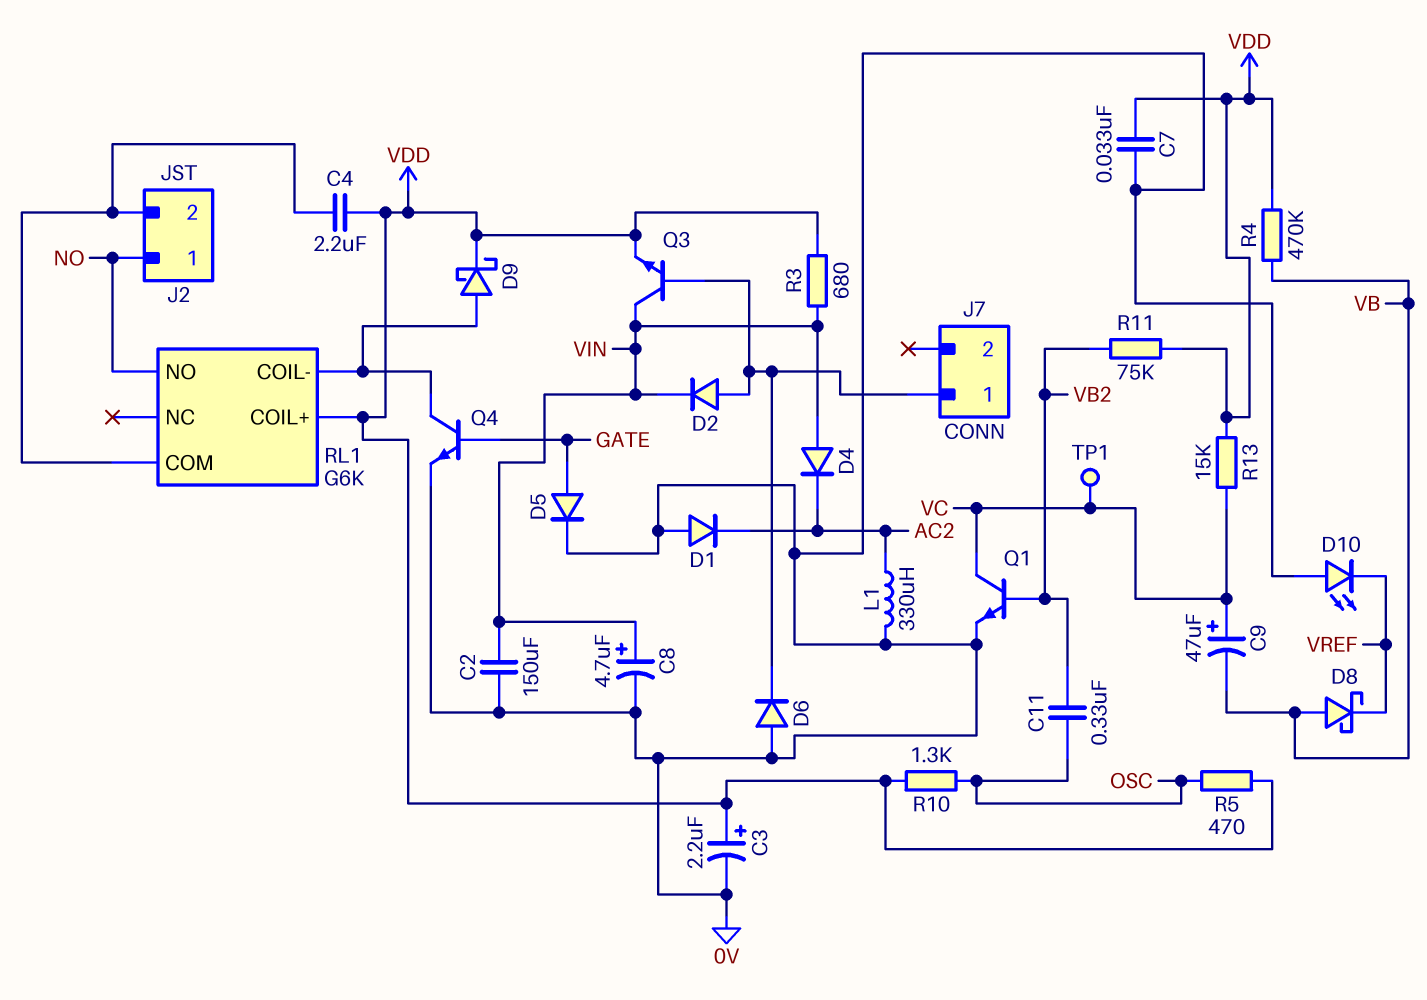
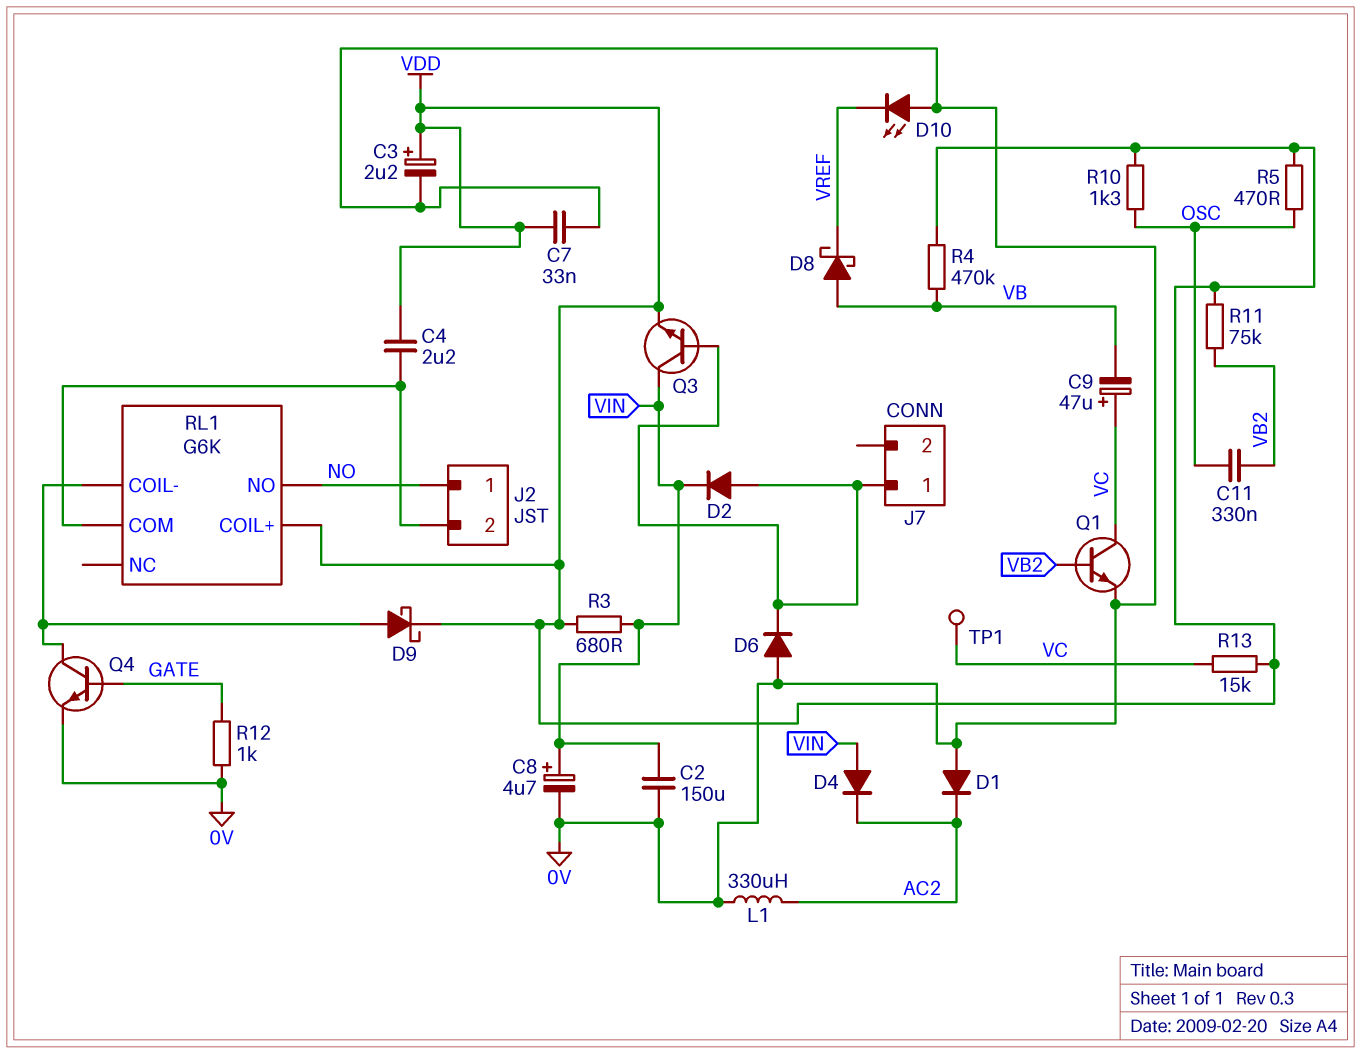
D5: diode (A GATE, K 0V) -> none
R12: none -> 1k (0V, GATE)

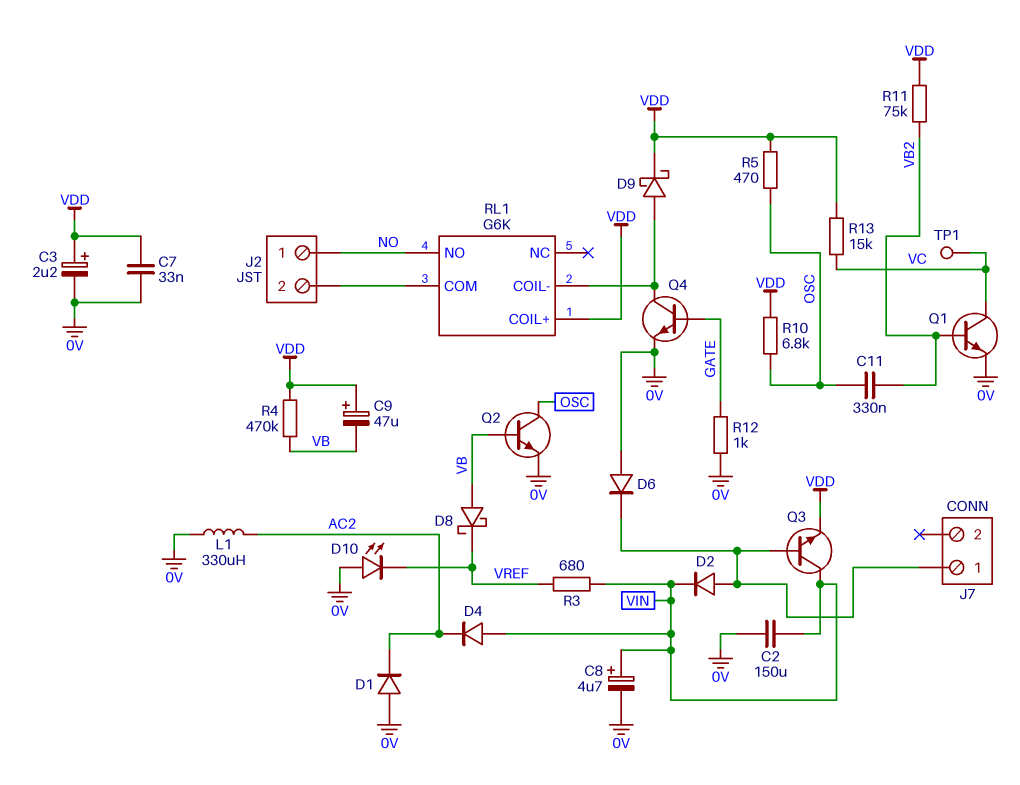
C4: 2.2uF (J2/2, VDD) -> none
C9: 47uF (plus VC, minus VB) -> 47uF (plus VDD, minus VB)
Q2: none -> NPN (B VB, C OSC, E 0V)
R3: 680 (VDD, VIN) -> 680 (VIN, VREF)
R10: 1.3k (OSC, VDD) -> 6.8k (OSC, VDD)

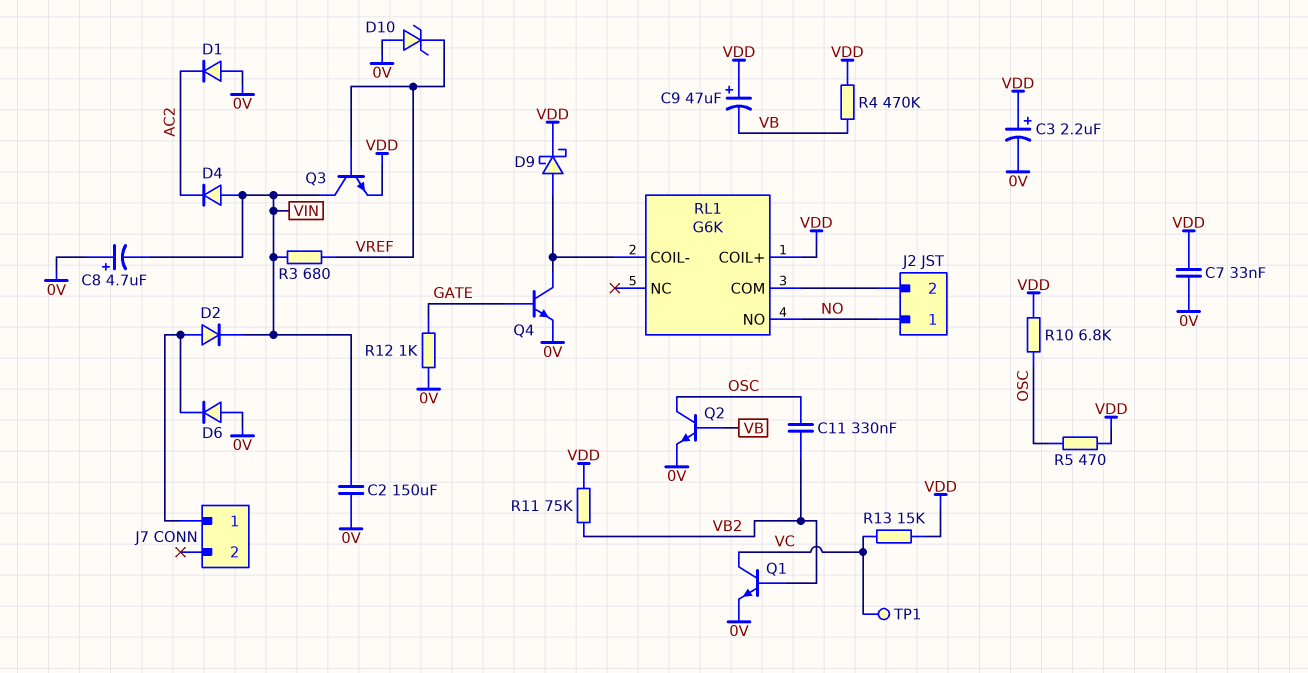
C8: 4.7uF (plus VIN, minus 0V) -> 4.7uF (plus 0V, minus VIN)
D8: schottky (A VB, K VREF) -> none
D10: LED (A 0V, K VREF) -> zener (A 0V, K VREF)
L1: 330uH (0V, AC2) -> none
Q3: NPN (B J7/1, C VIN, E VDD) -> NPN (B VREF, C VIN, E VDD)

